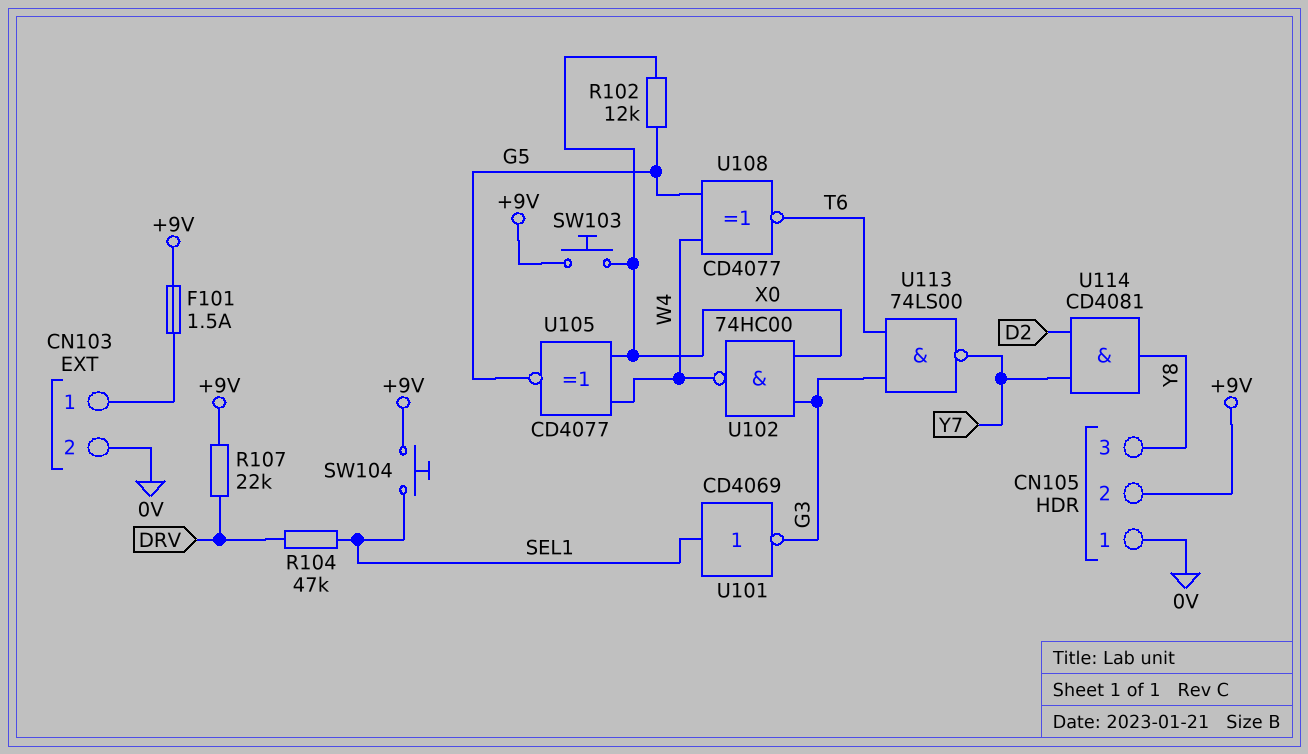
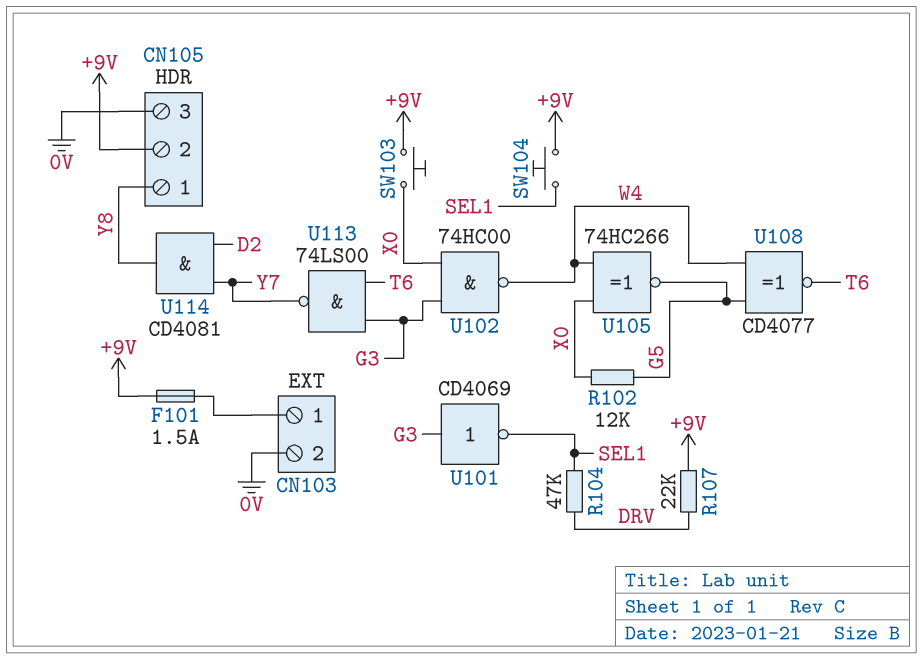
CN105 pin 1: 0V -> Y8
CN105 pin 3: Y8 -> 0V
U101: NOT CD4069 (in SEL1, out G3) -> NOT CD4069 (in G3, out SEL1)
U105: XNOR CD4077 (in W4, in X0, out G5) -> XNOR 74HC266 (in W4, in X0, out G5)

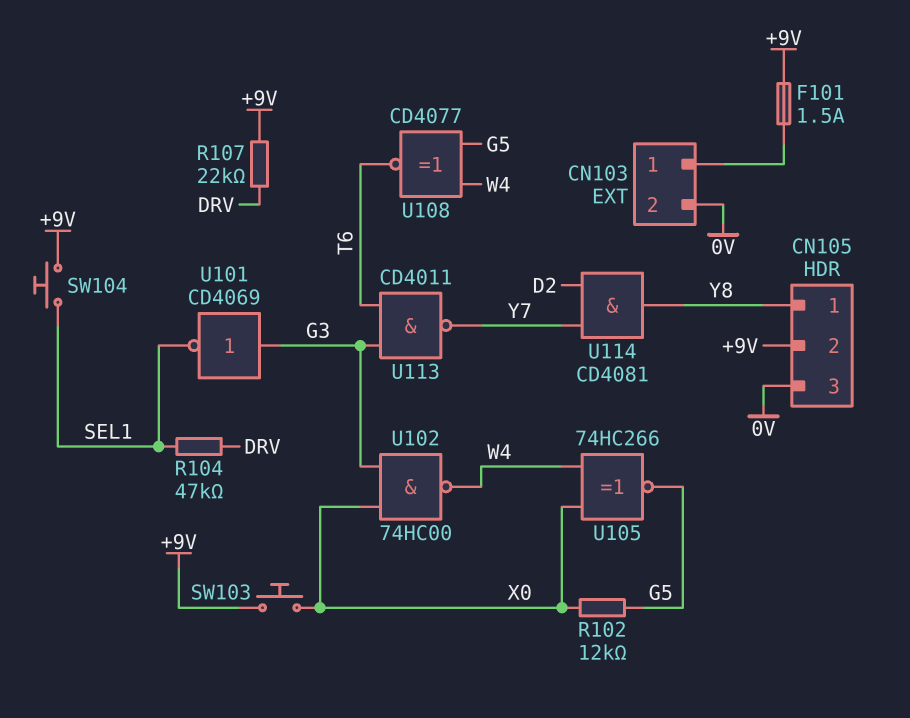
U113: NAND 74LS00 (in G3, in T6, out Y7) -> NAND CD4011 (in G3, in T6, out Y7)

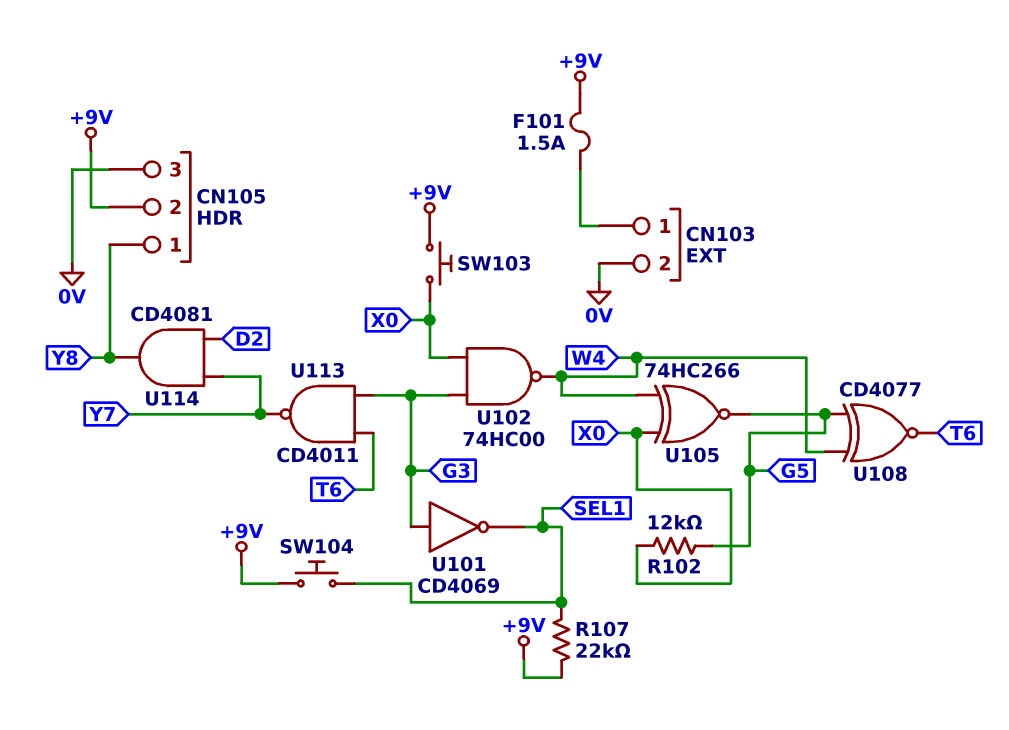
R104: 47k (DRV, SEL1) -> none
R107: 22k (+9V, DRV) -> 22k (+9V, SEL1)

